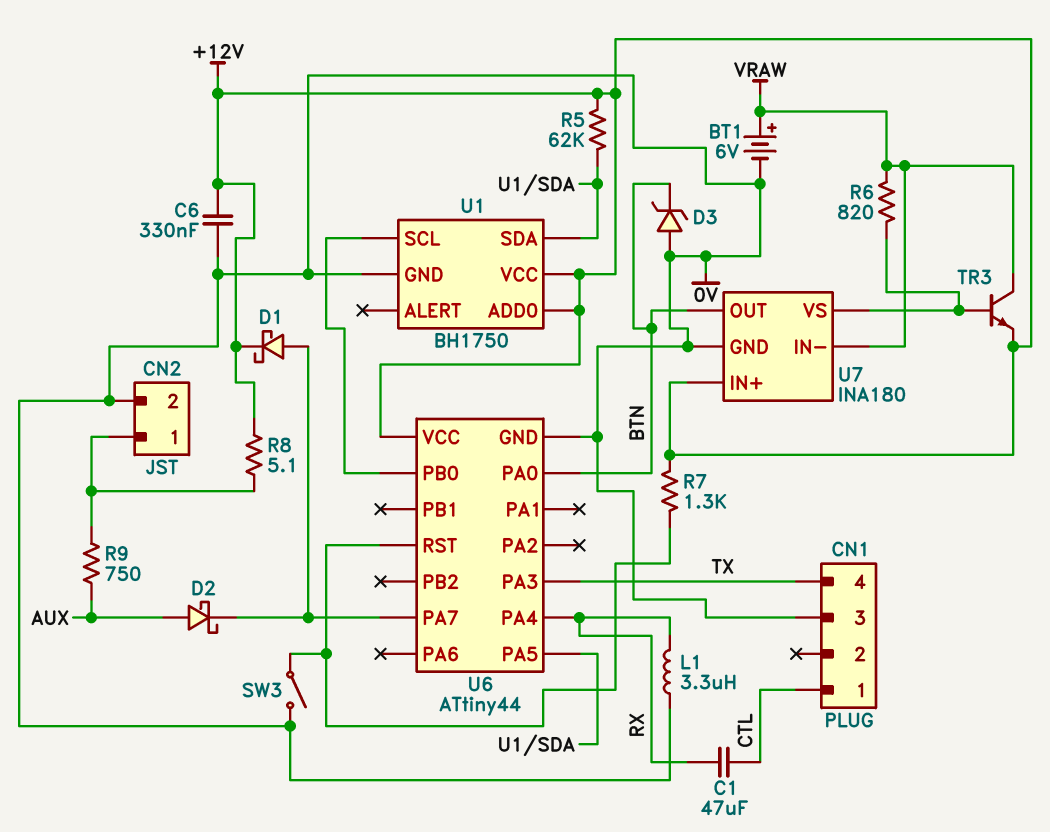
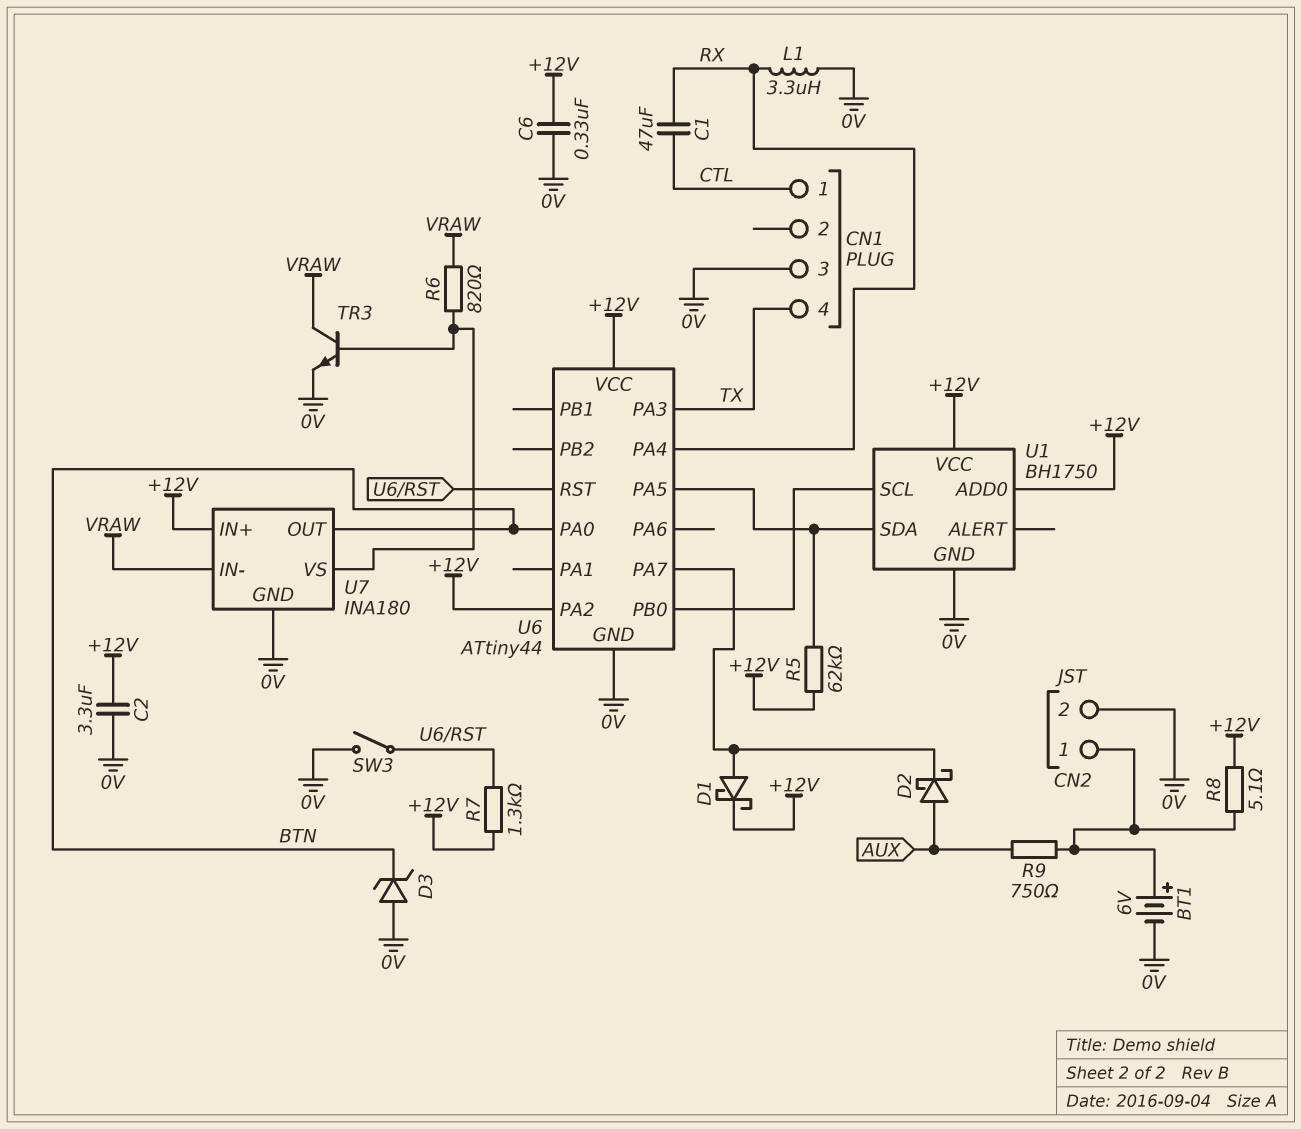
BT1: 6V (plus VRAW, minus 0V) -> 6V (plus CN2/1, minus 0V)
C2: none -> 3.3uF (+12V, 0V)
TR3: NPN (B U7/VS, C VRAW, E +12V) -> NPN (B U7/VS, C VRAW, E 0V)
U6 pin PA2: none -> +12V

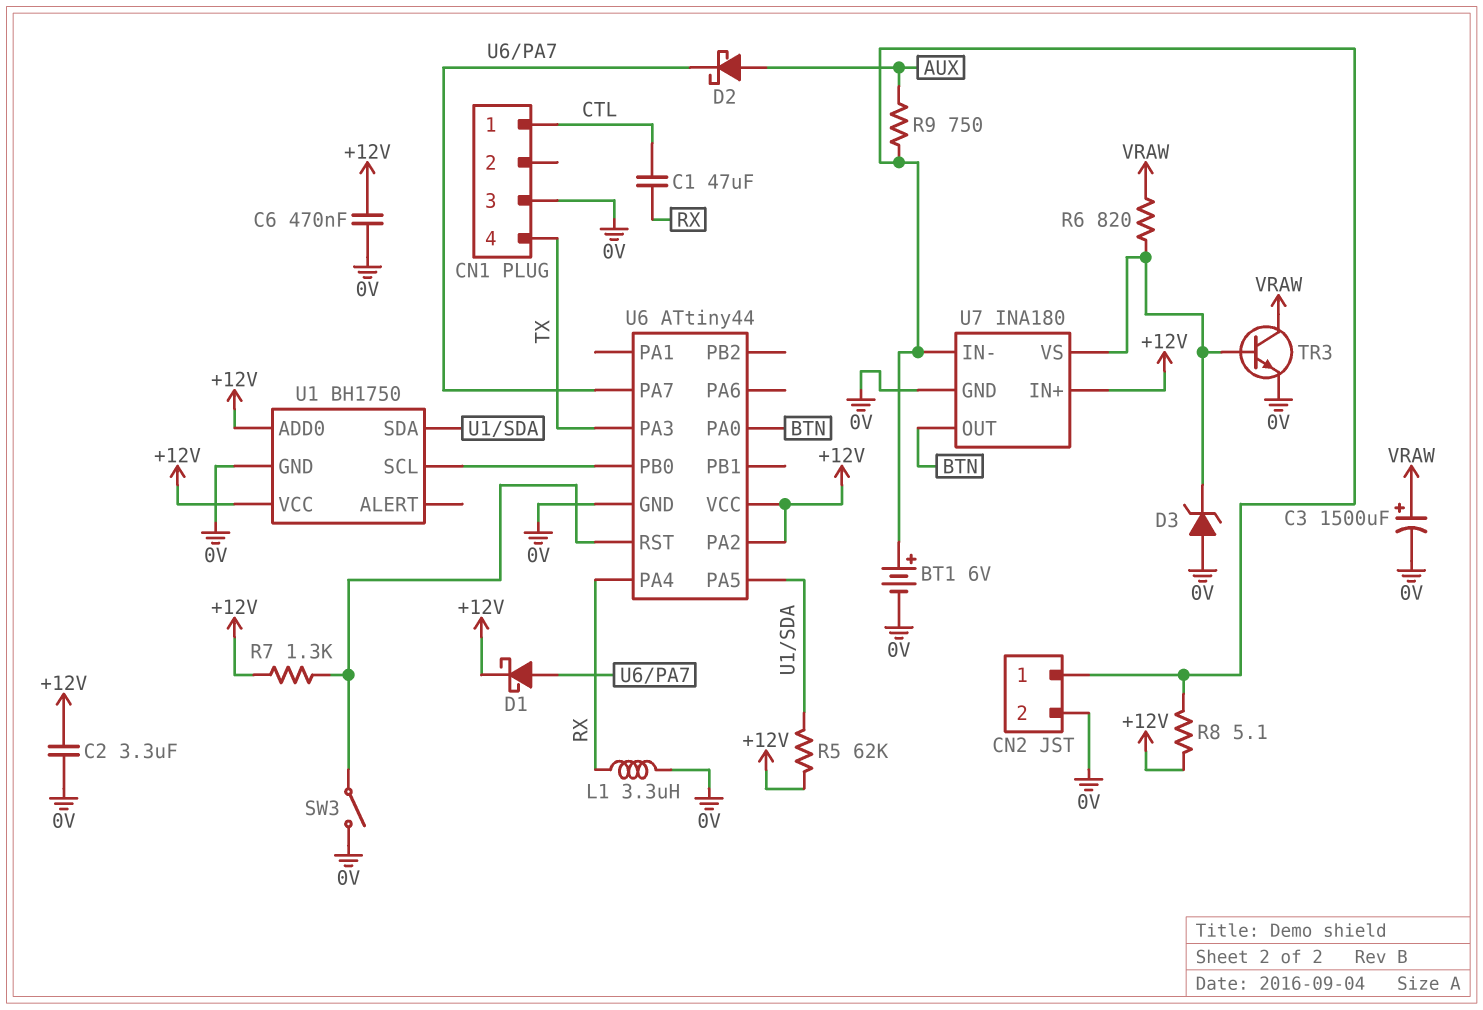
C3: none -> 1500uF (plus VRAW, minus 0V)
C6: 330nF (+12V, 0V) -> 470nF (+12V, 0V)
D3: zener (A 0V, K BTN) -> zener (A 0V, K U7/VS)
U7 pin IN-: VRAW -> CN2/1

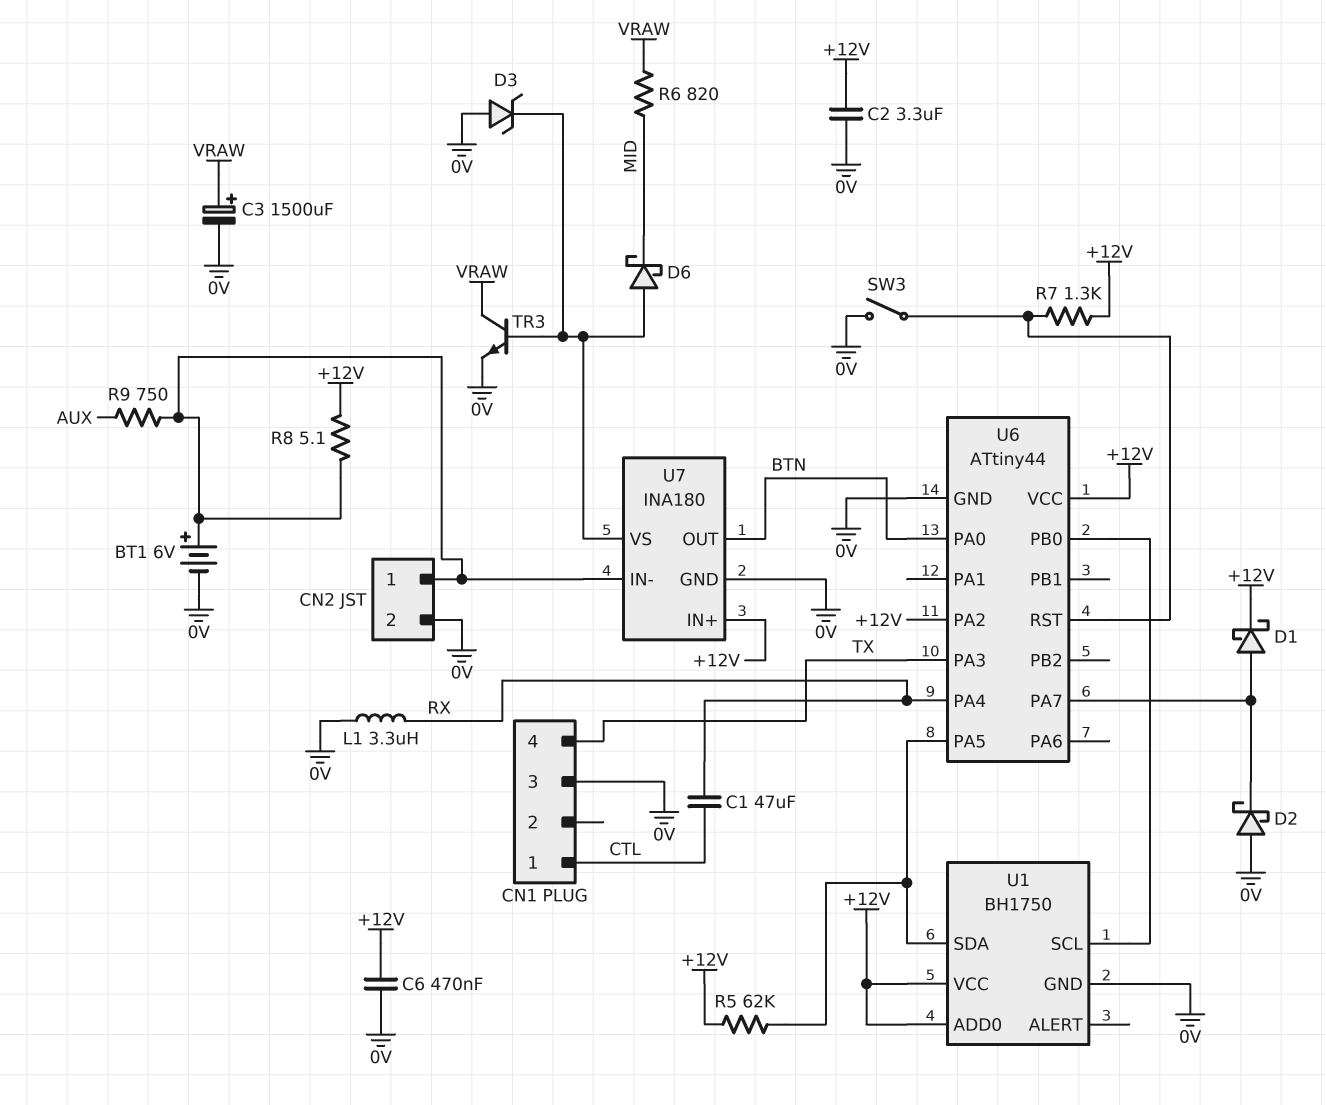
D2: schottky (A AUX, K U6/PA7) -> schottky (A 0V, K U6/PA7)
D6: none -> schottky (A U7/VS, K MID)
R6: 820 (U7/VS, VRAW) -> 820 (MID, VRAW)

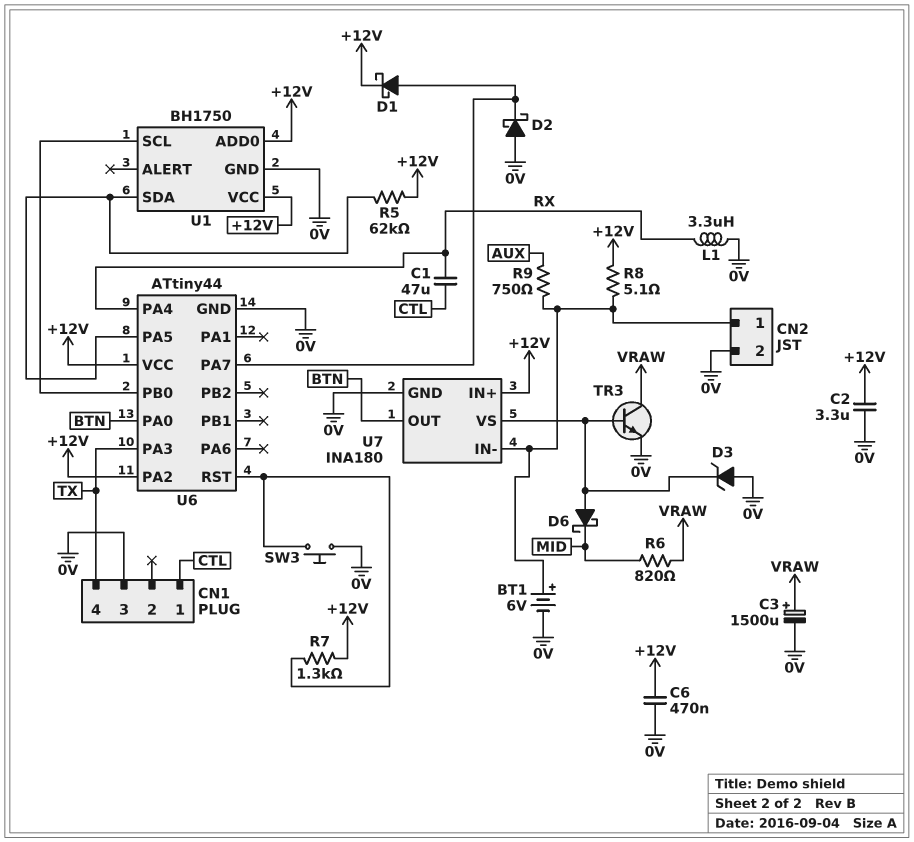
SW3: switch (0V, U6/RST) -> button (0V, U6/RST)

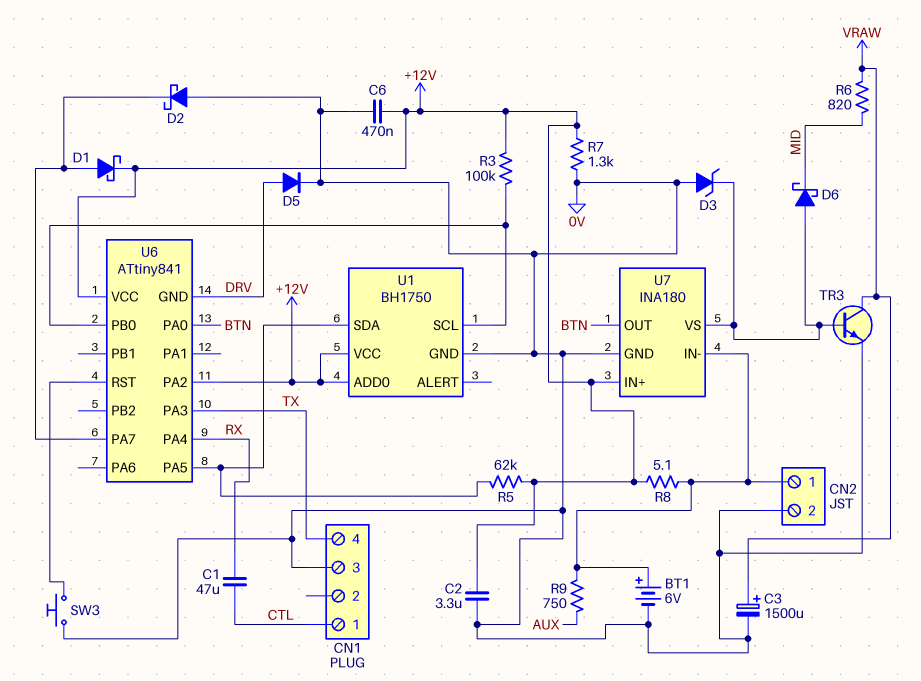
D5: none -> diode (A DRV, K 0V)
L1: 3.3uH (0V, RX) -> none
R3: none -> 100k (+12V, U1/SCL)
R7: 1.3k (+12V, U6/RST) -> 1.3k (+12V, 0V)
U6: ATtiny44 -> ATtiny841
U6 pin GND: 0V -> DRV

